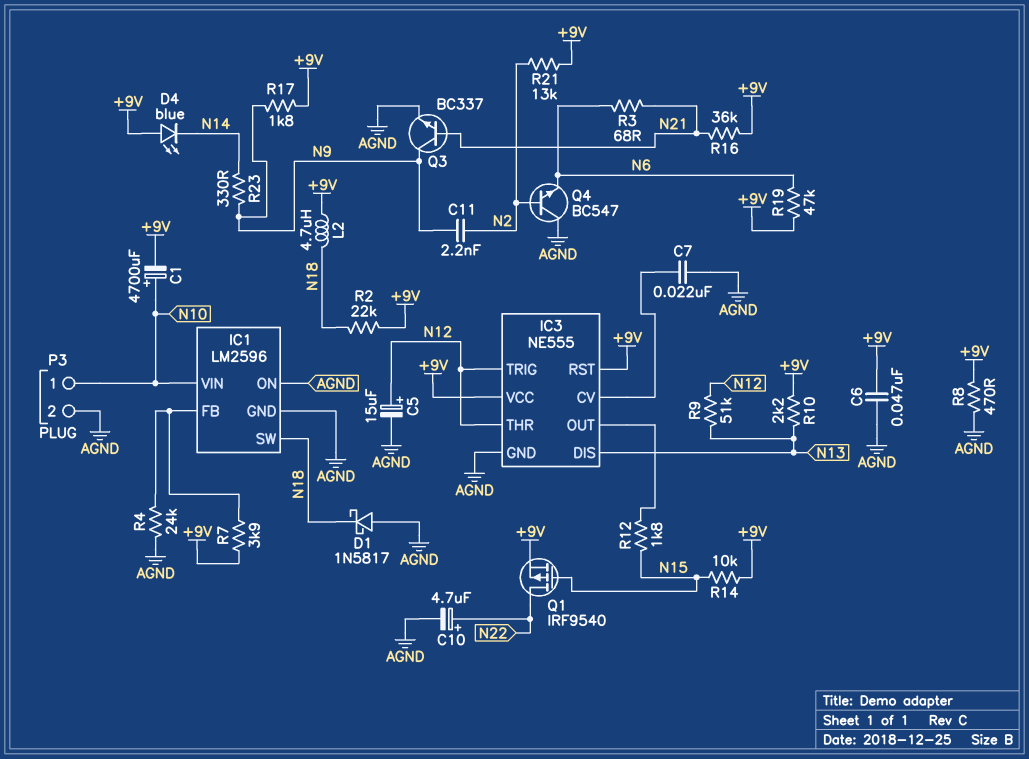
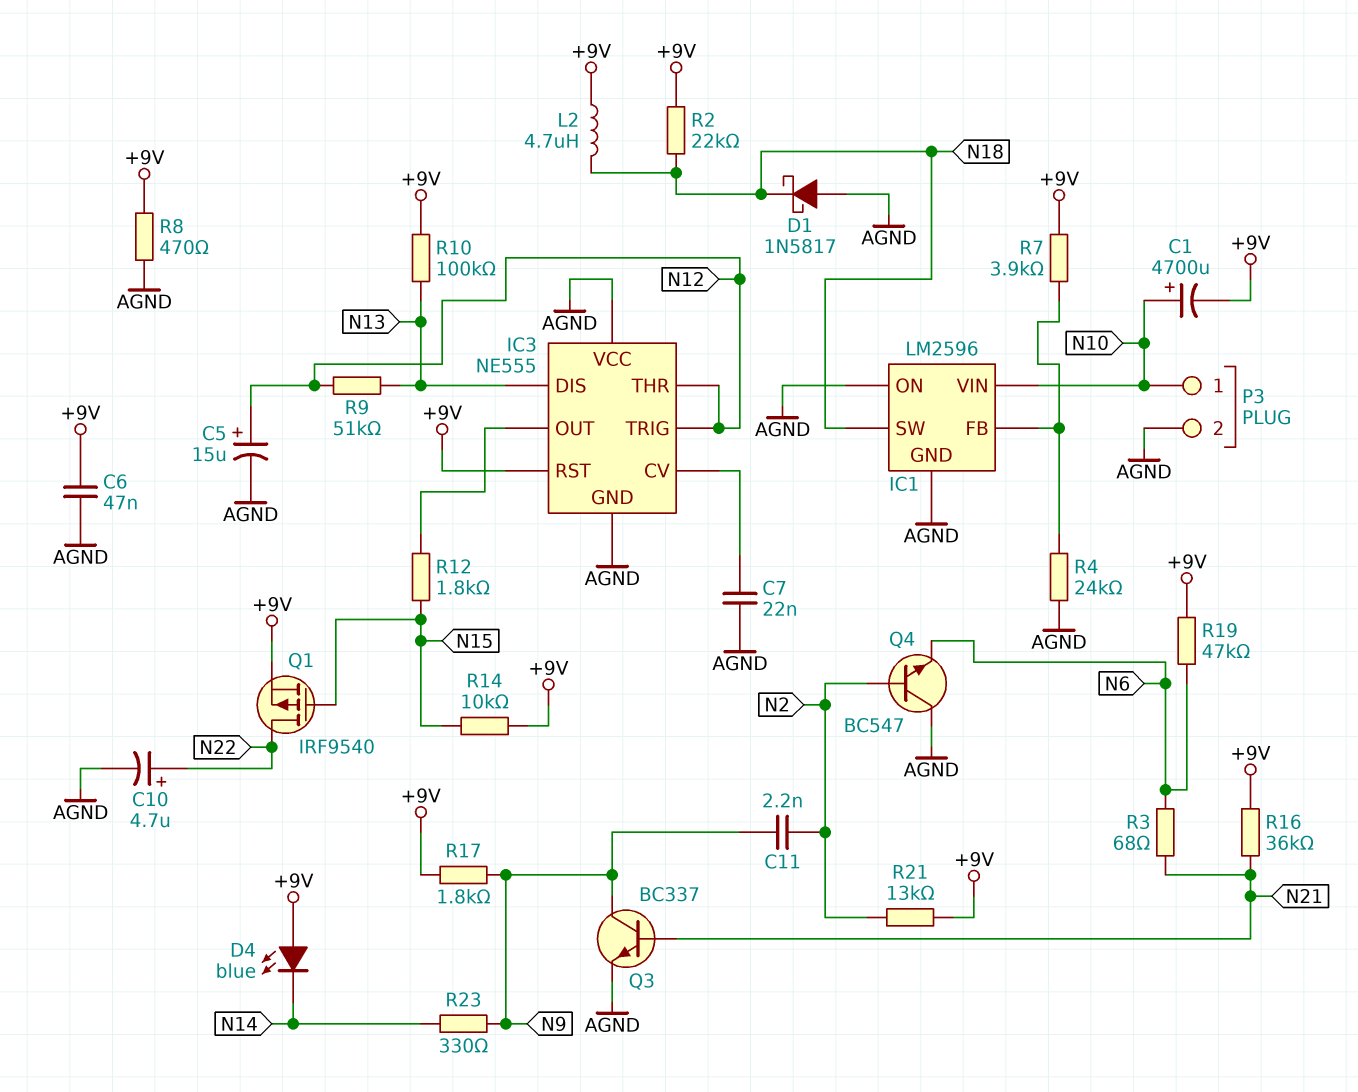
IC3 pin VCC: +9V -> AGND
R10: 2.2k (+9V, N13) -> 100k (+9V, N13)

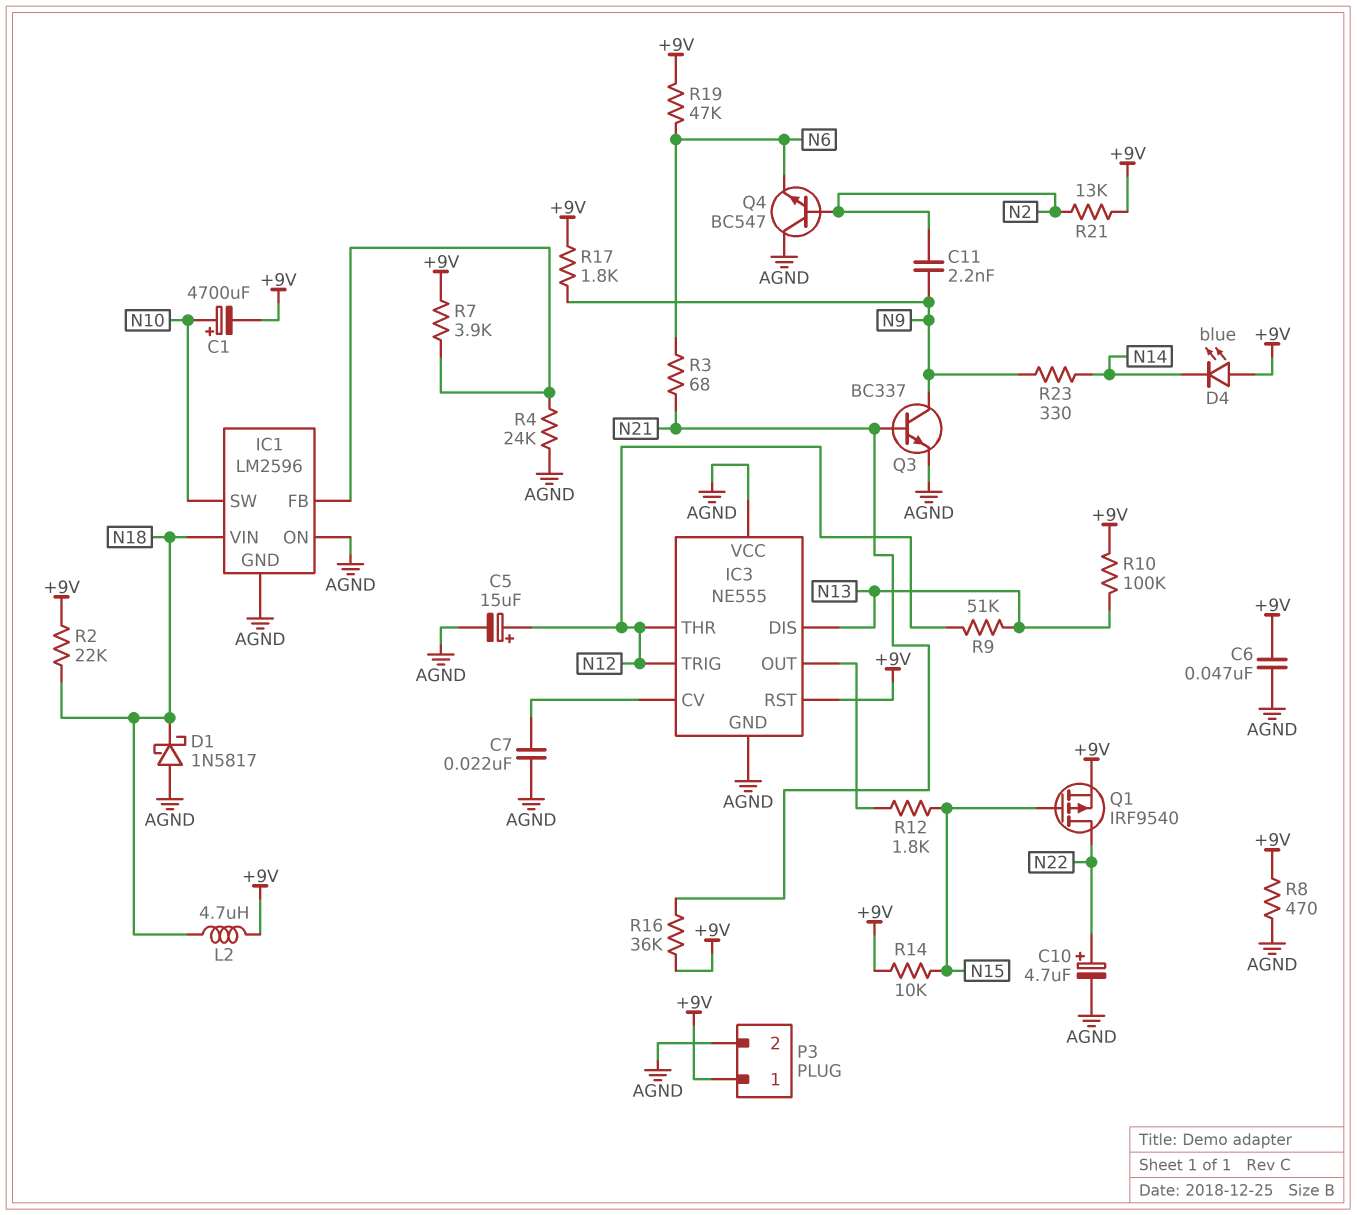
IC1 pin SW: N18 -> N10
IC1 pin VIN: N10 -> N18
P3 pin 1: N10 -> +9V

